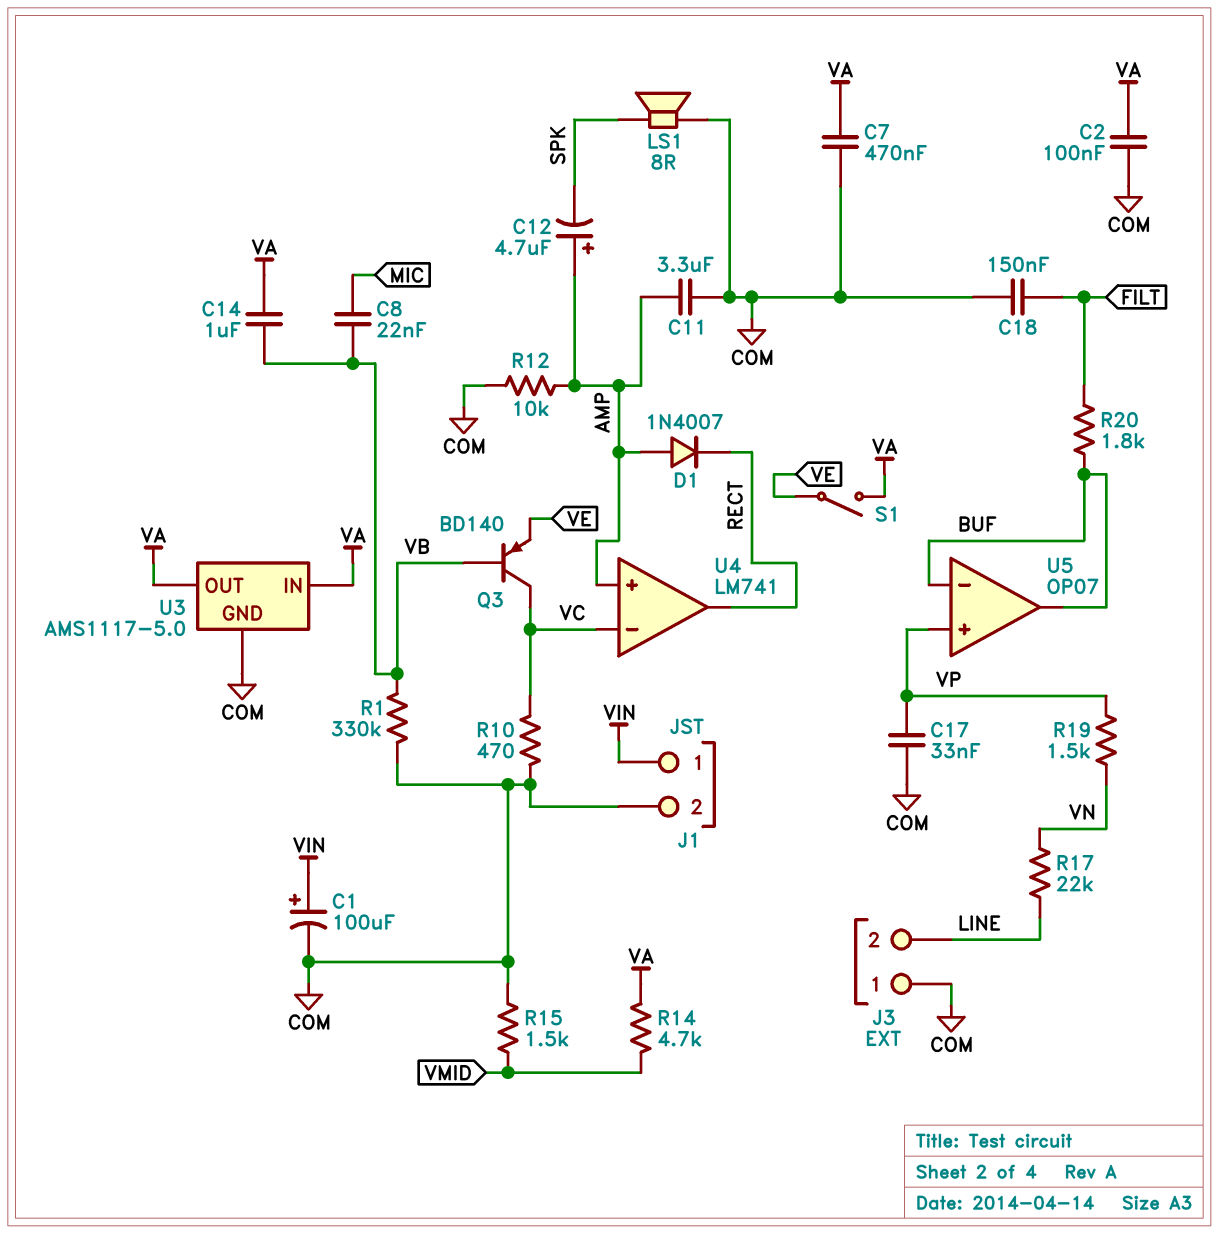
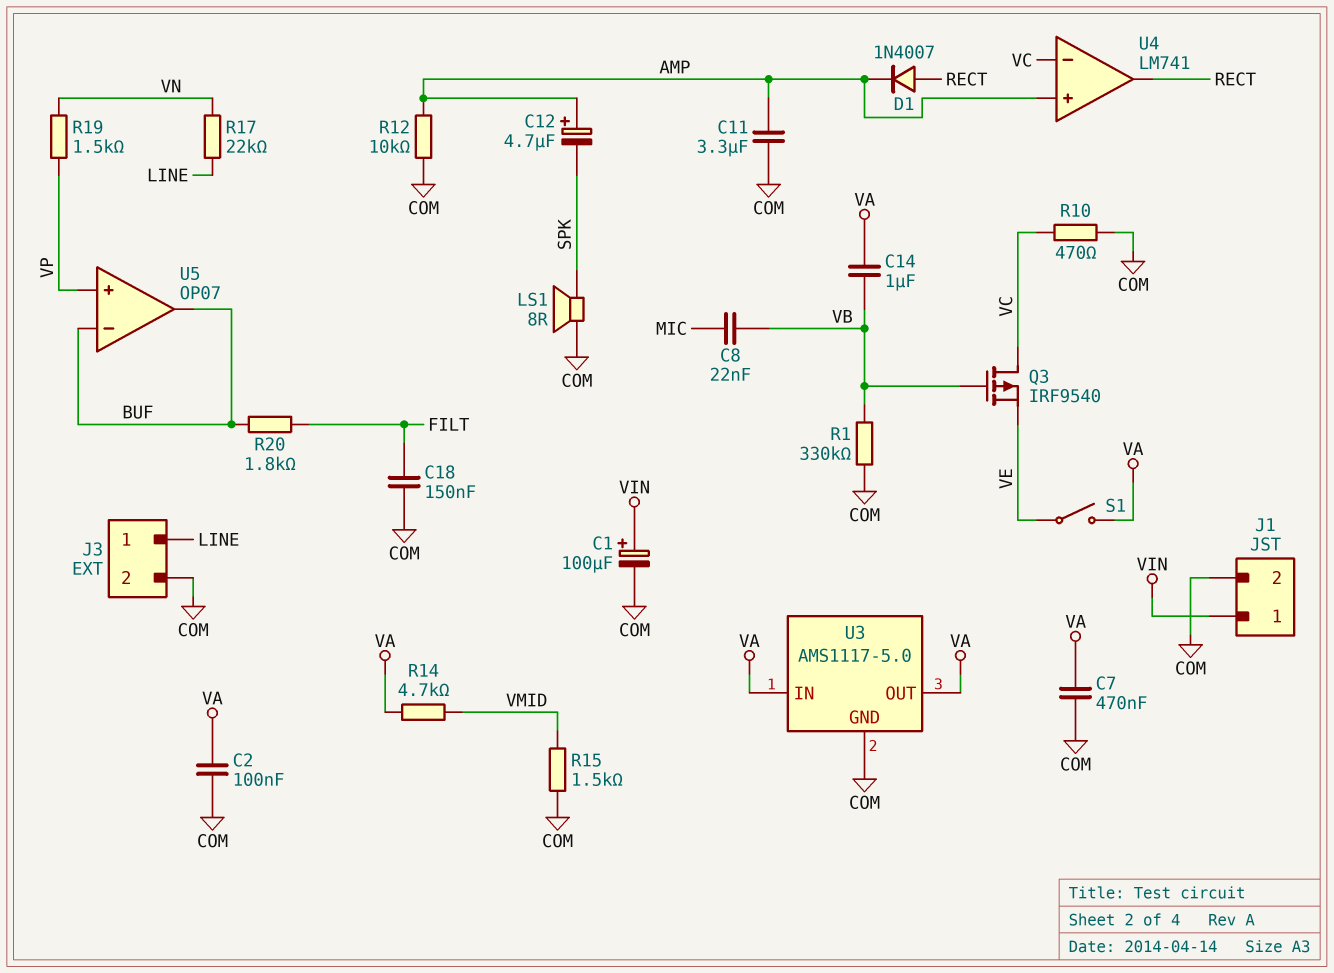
C17: 33nF (COM, VP) -> none
D1: diode 1N4007 (A AMP, K RECT) -> diode 1N4007 (A RECT, K AMP)
J3 pin 1: COM -> LINE
J3 pin 2: LINE -> COM
Q3: PNP BD140 (B VB, C VC, E VE) -> PMOS IRF9540 (G VB, D VC, S VE)

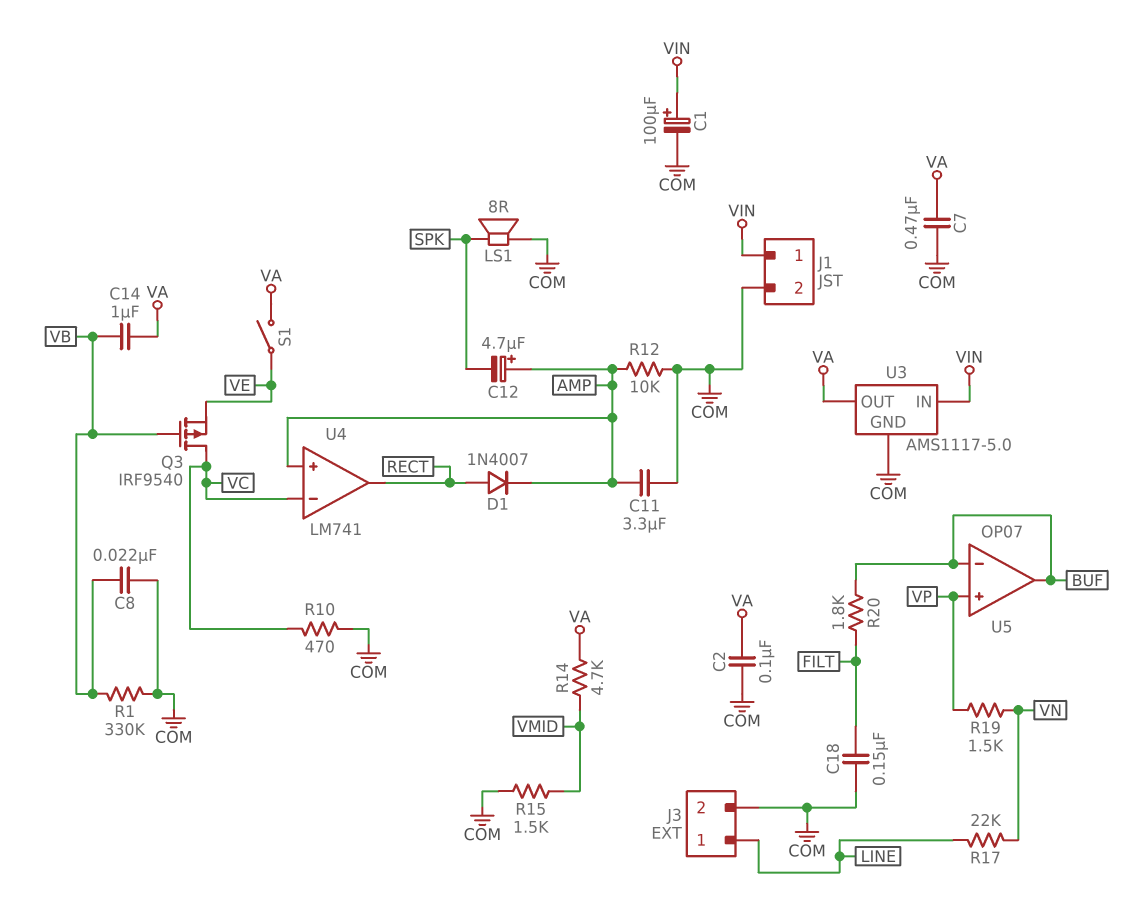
C8: 22nF (MIC, VB) -> 22nF (COM, VB)
U3 pin IN: VA -> VIN

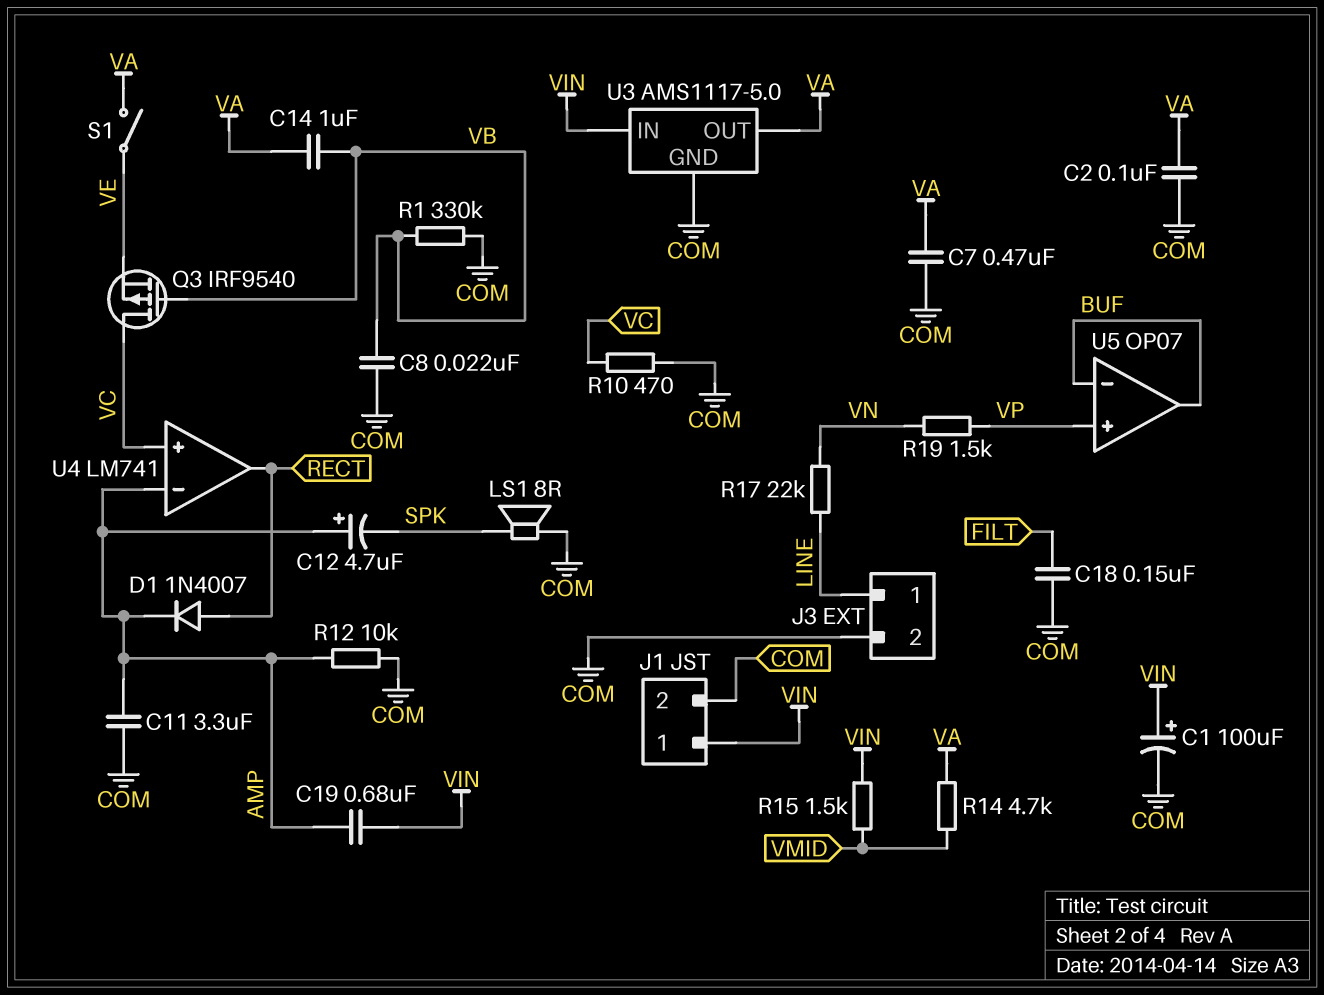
C19: none -> 680nF (AMP, VIN)
R15: 1.5k (COM, VMID) -> 1.5k (VIN, VMID)
R20: 1.8k (BUF, FILT) -> none
U4 pin in+: AMP -> VC
U4 pin in-: VC -> AMP

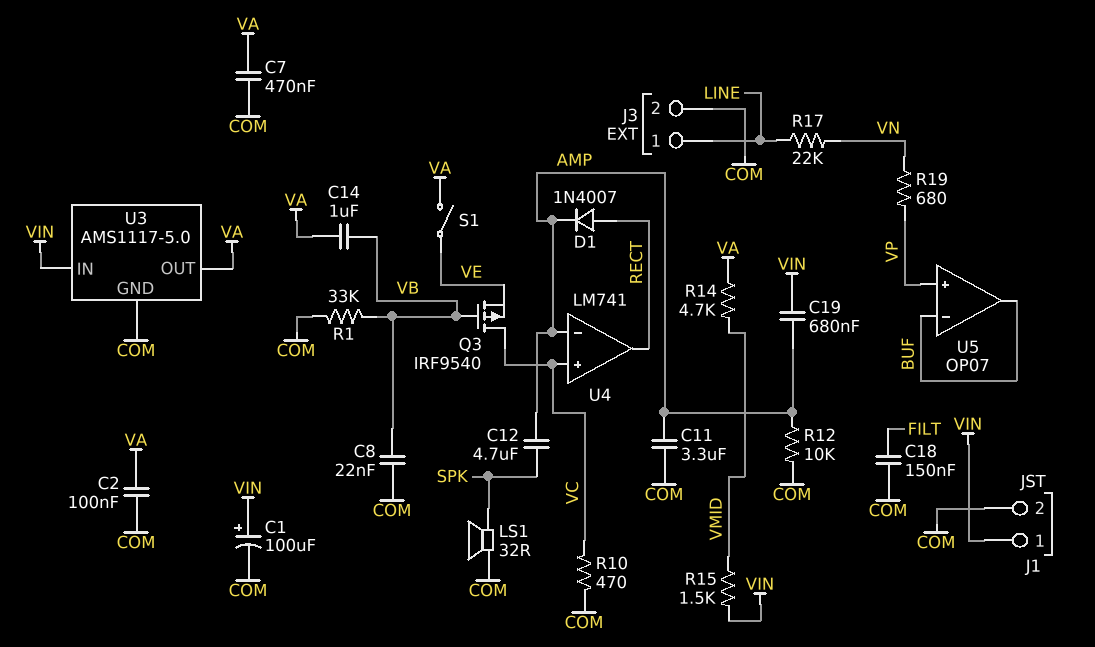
C12: 4.7uF (plus AMP, minus SPK) -> 4.7uF (AMP, SPK)
LS1: speaker 8R (COM, SPK) -> speaker 32R (COM, SPK)
R1: 330k (COM, VB) -> 33k (COM, VB)
R19: 1.5k (VN, VP) -> 680 (VN, VP)

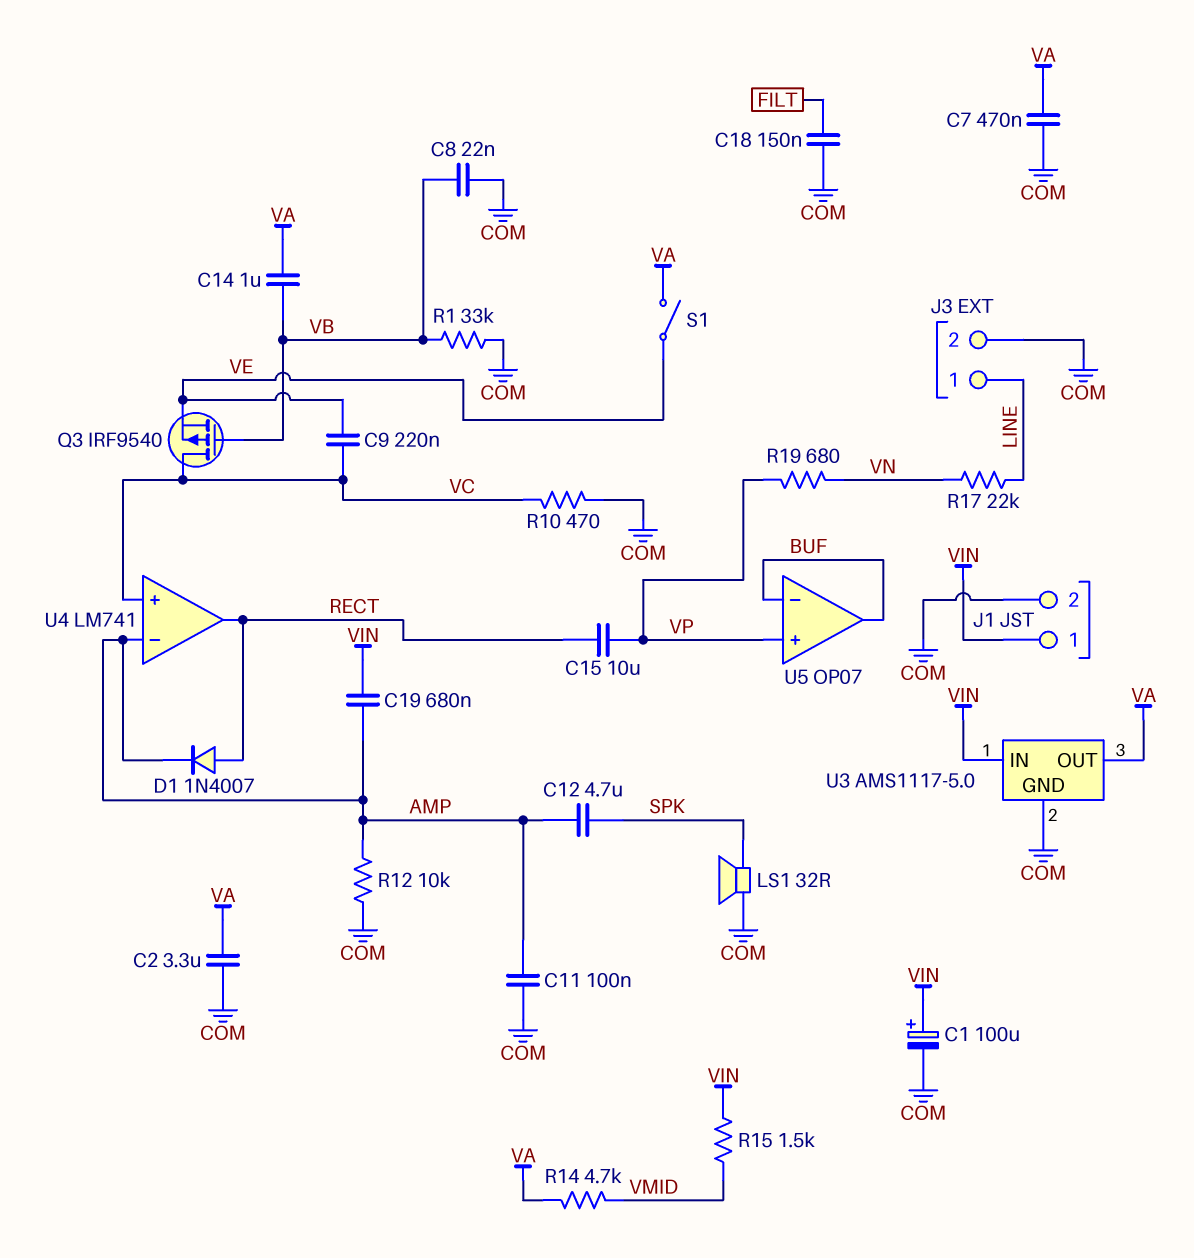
C2: 100nF (COM, VA) -> 3.3uF (COM, VA)
C9: none -> 220nF (VC, VE)
C11: 3.3uF (AMP, COM) -> 100nF (AMP, COM)
C15: none -> 10uF (RECT, VP)

